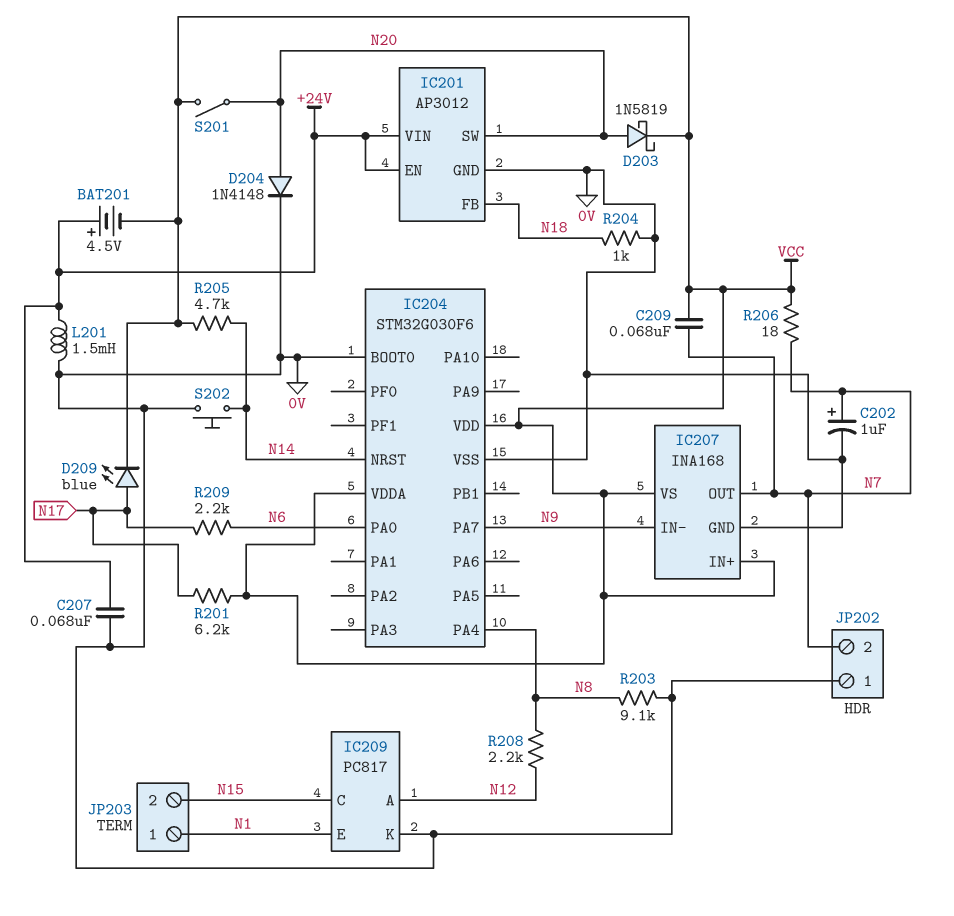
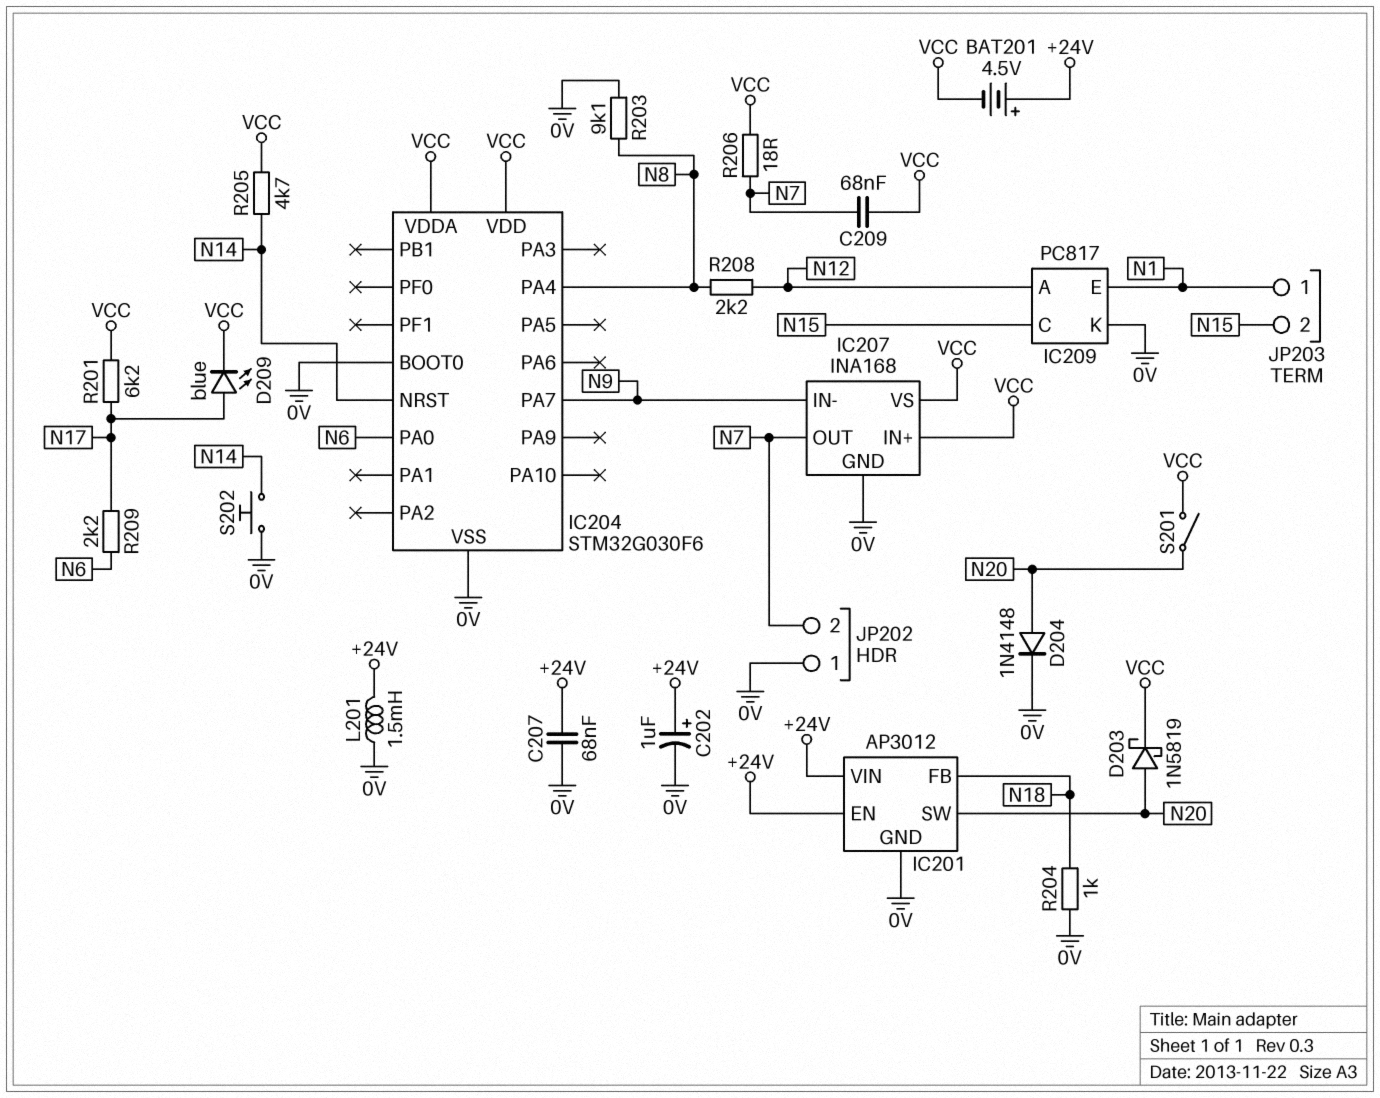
C202: 1uF (plus N7, minus 0V) -> 1uF (plus +24V, minus 0V)

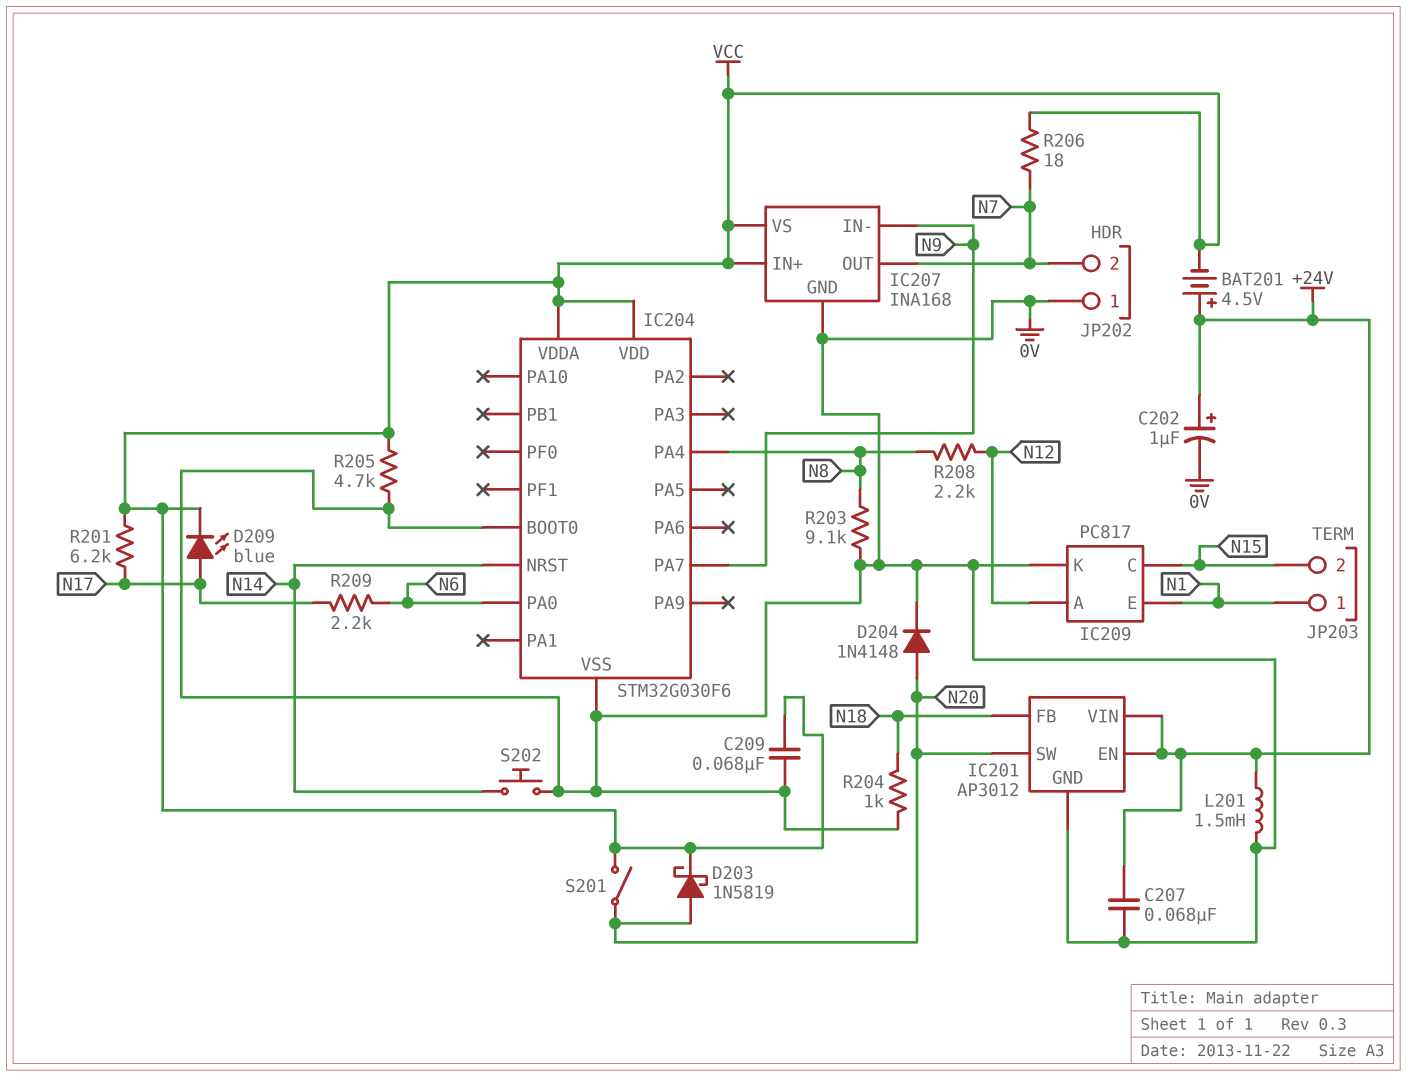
C209: 68nF (N7, VCC) -> 68nF (0V, VCC)
R205: 4.7k (N14, VCC) -> 4.7k (0V, VCC)

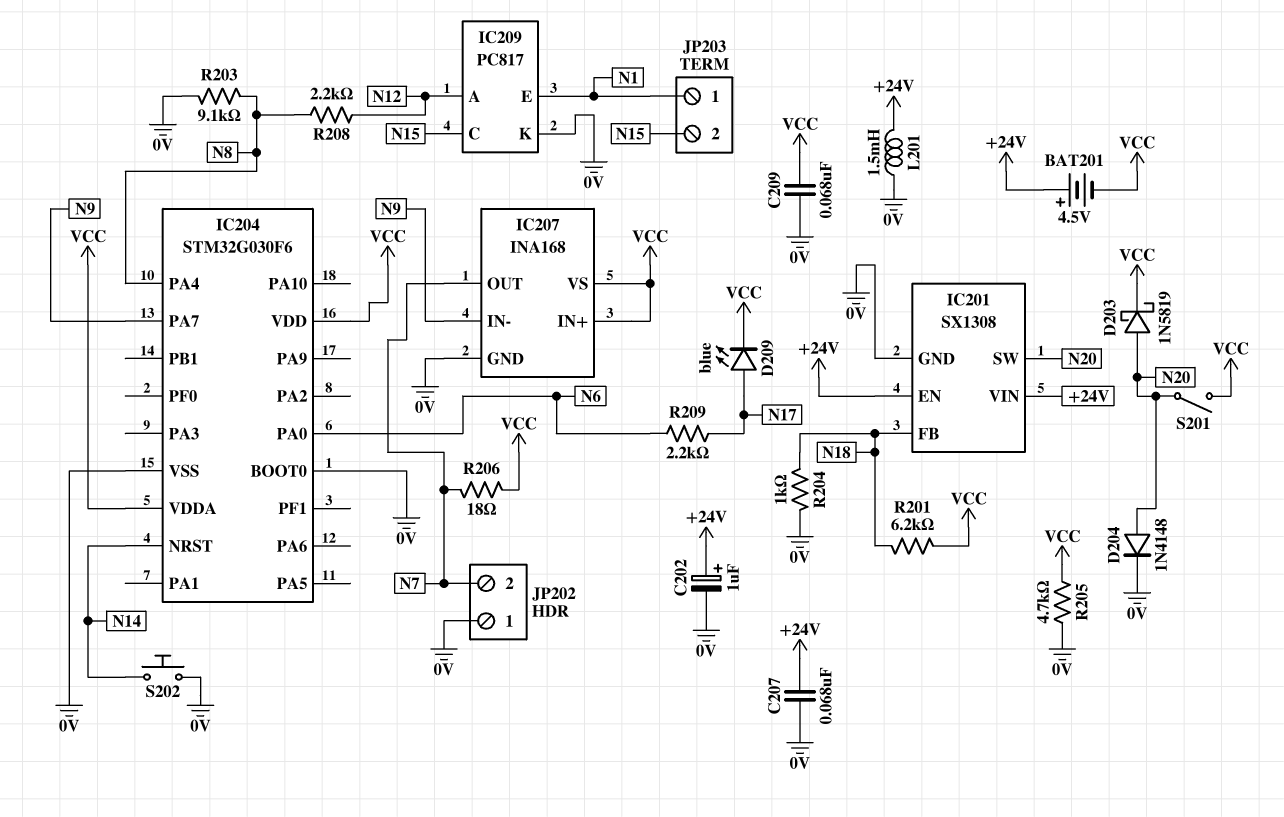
IC201: AP3012 -> SX1308
R201: 6.2k (N17, VCC) -> 6.2k (N18, VCC)

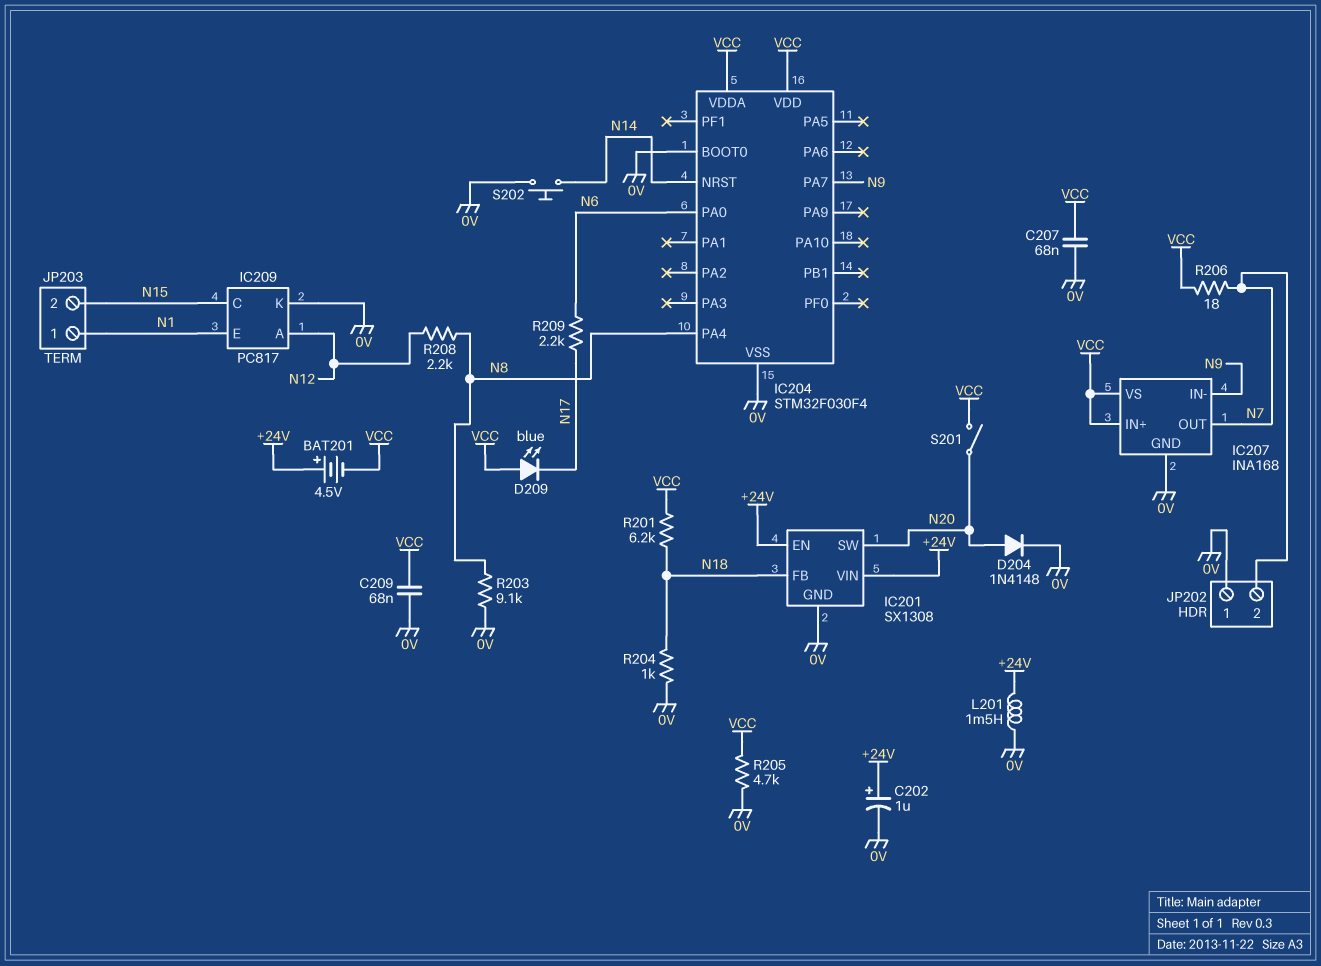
C207: 68nF (+24V, 0V) -> 68nF (0V, VCC)
D203: schottky 1N5819 (A N20, K VCC) -> none
D209: LED blue (A N17, K VCC) -> LED blue (A VCC, K N17)
IC204: STM32G030F6 -> STM32F030F4

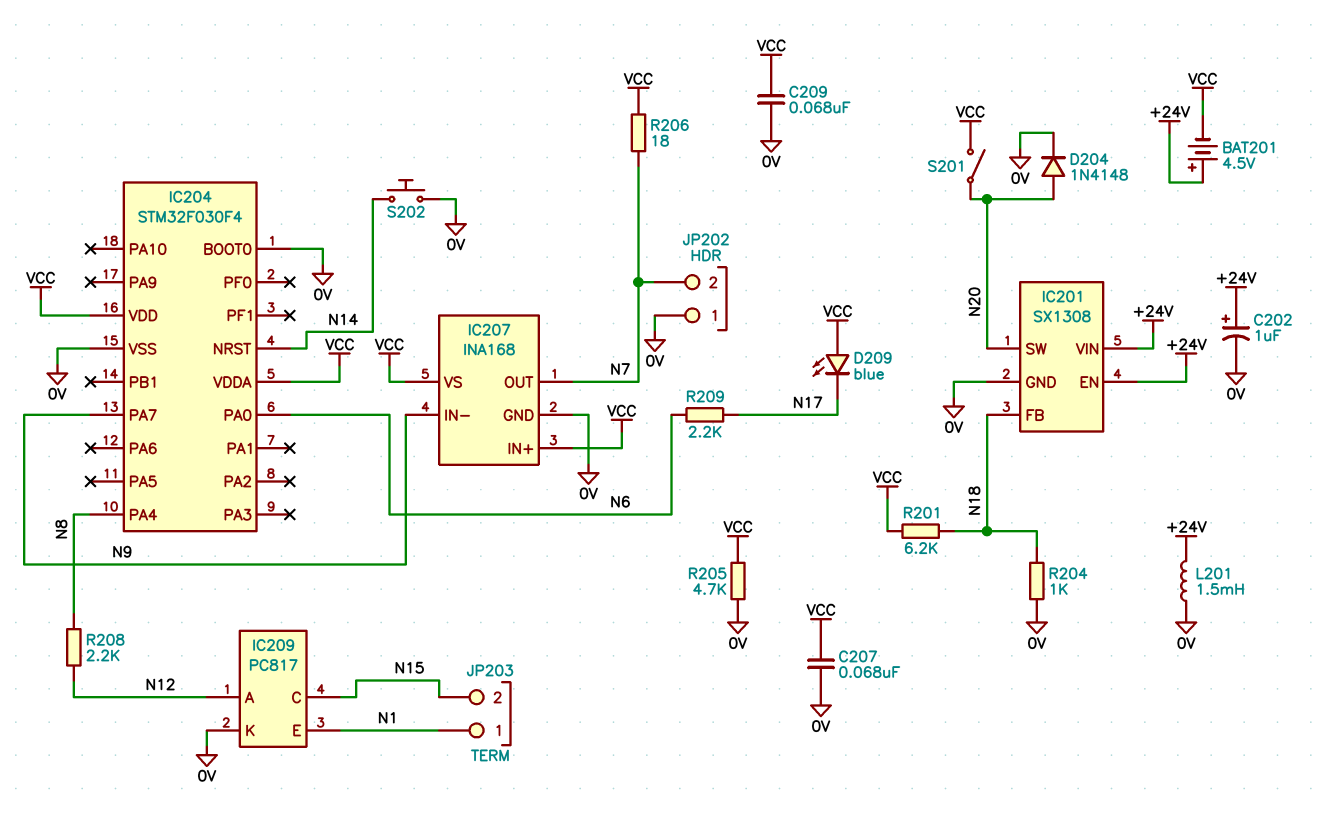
R203: 9.1k (0V, N8) -> none

